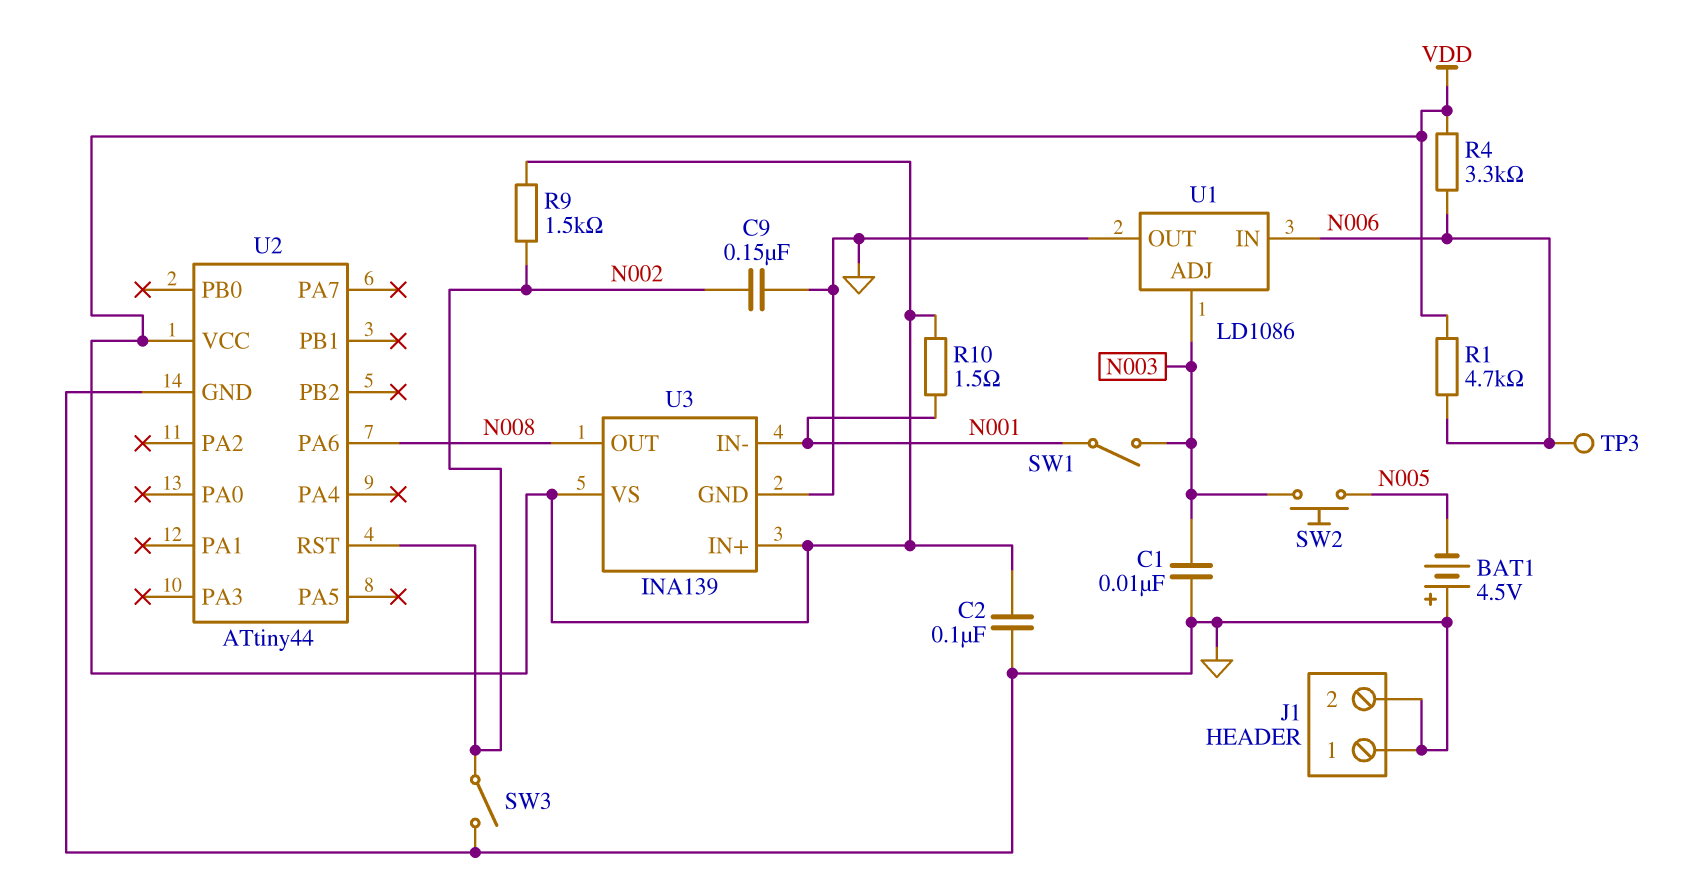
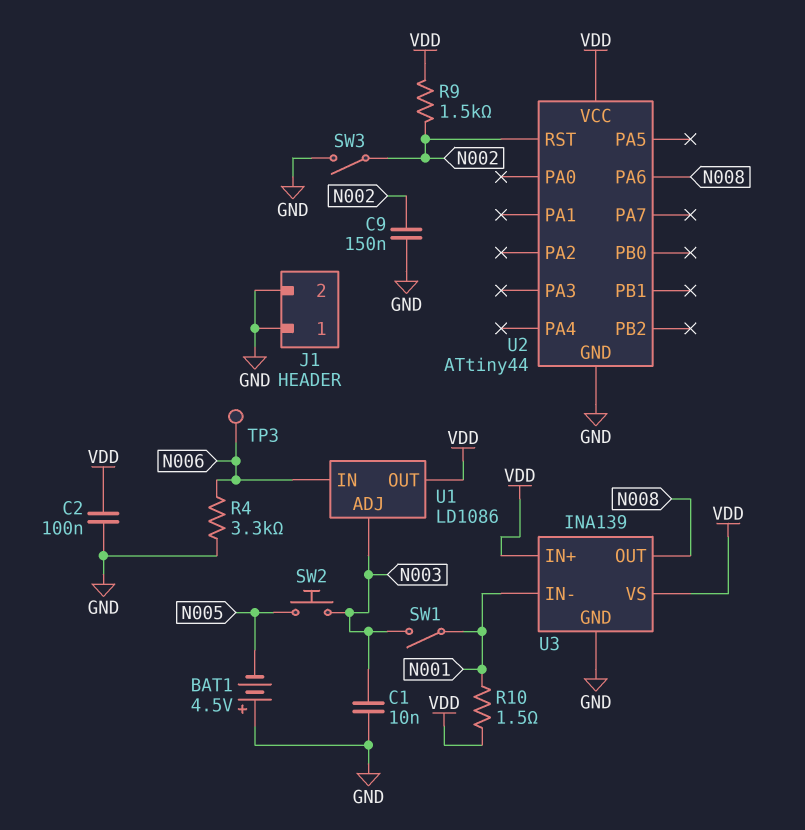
R1: 4.7k (N006, VDD) -> none
R4: 3.3k (N006, VDD) -> 3.3k (GND, N006)
U1 pin OUT: GND -> VDD

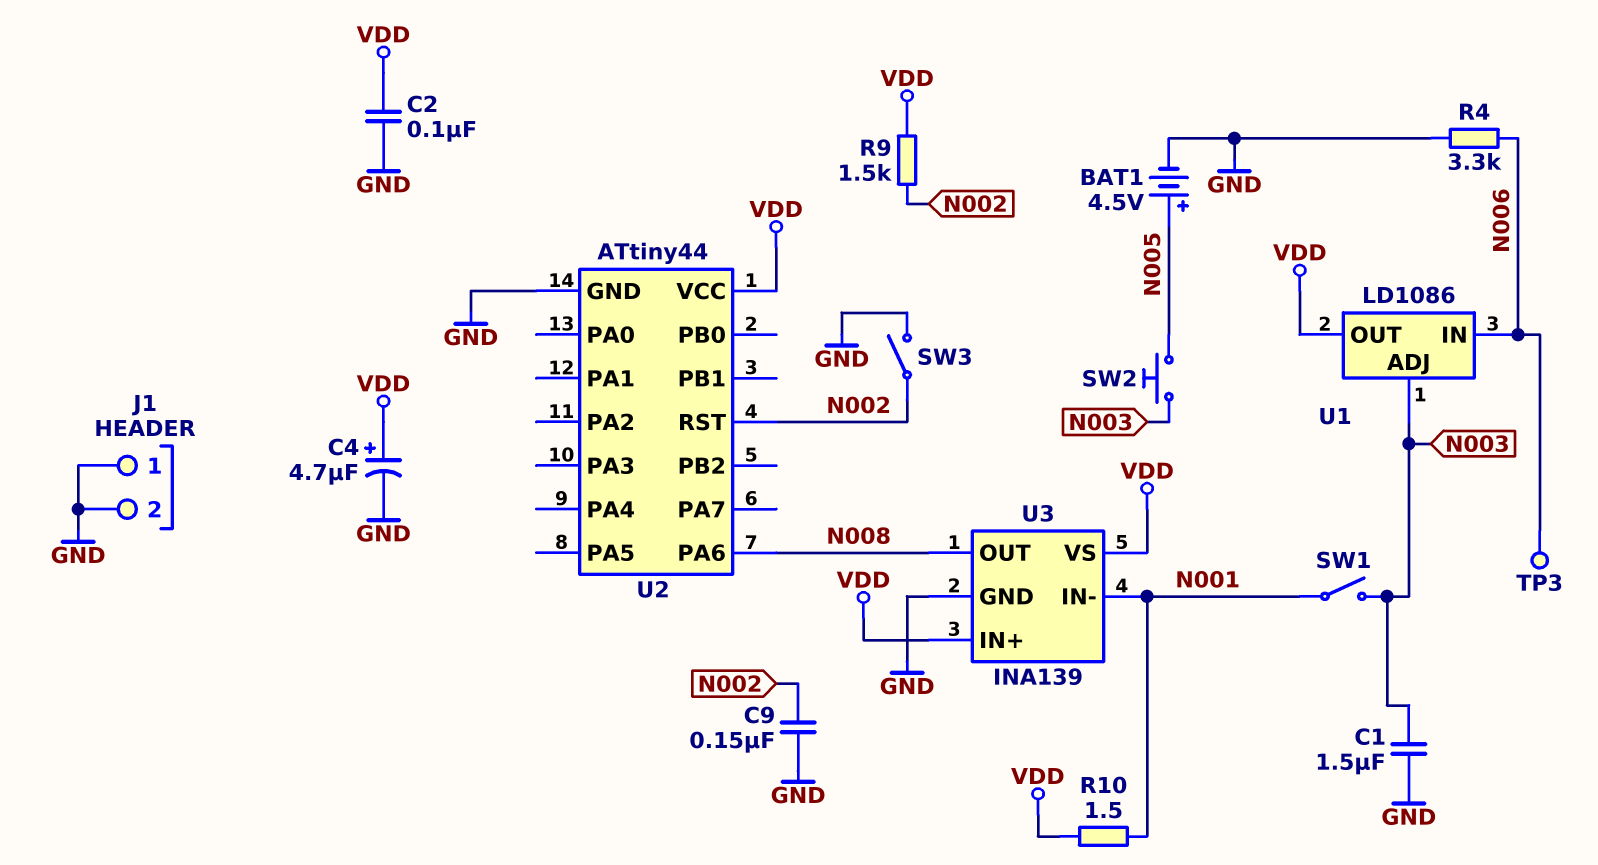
BAT1: 4.5V (plus GND, minus N005) -> 4.5V (plus N005, minus GND)
C1: 10nF (GND, N003) -> 1.5uF (GND, N003)
C4: none -> 4.7uF (plus VDD, minus GND)

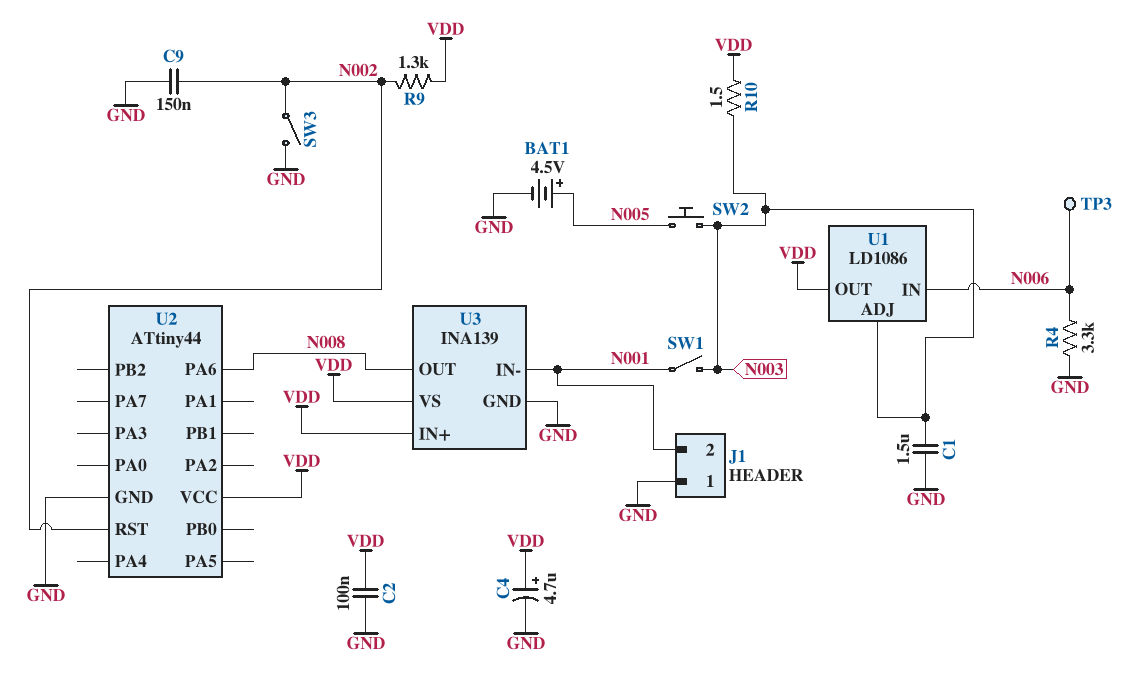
J1 pin 2: GND -> N001
R9: 1.5k (N002, VDD) -> 1.3k (N002, VDD)
R10: 1.5 (N001, VDD) -> 1.5 (N003, VDD)

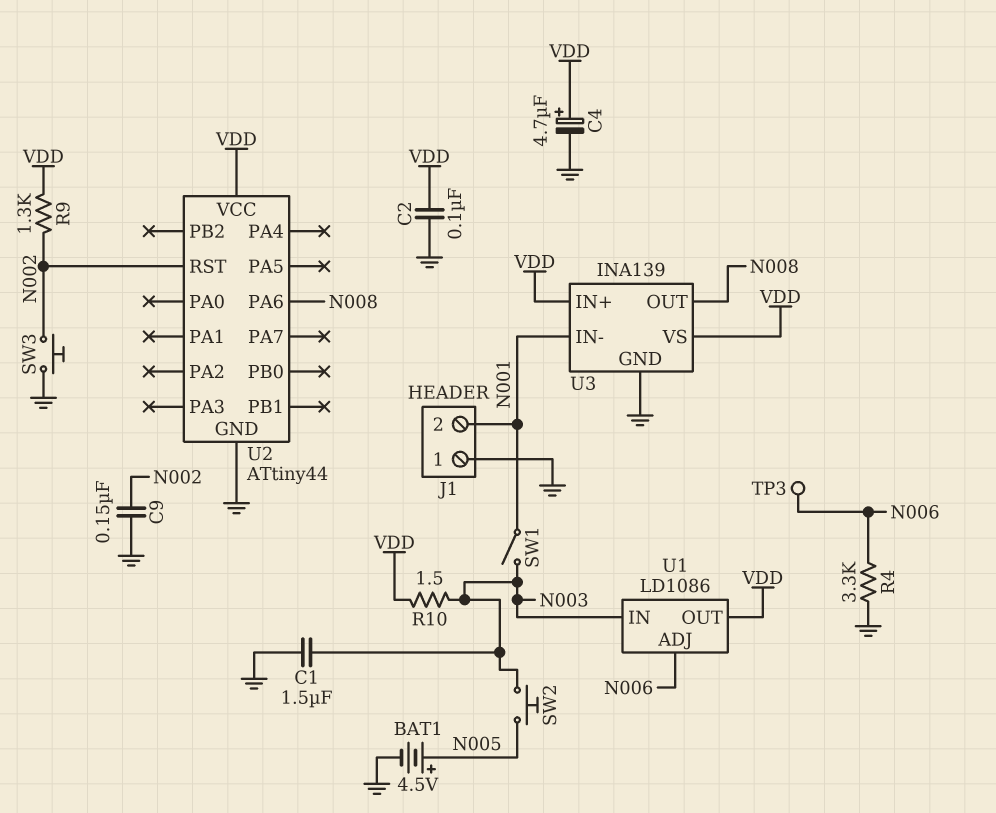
SW3: switch (GND, N002) -> button (GND, N002)
U1 pin ADJ: N003 -> N006
U1 pin IN: N006 -> N003

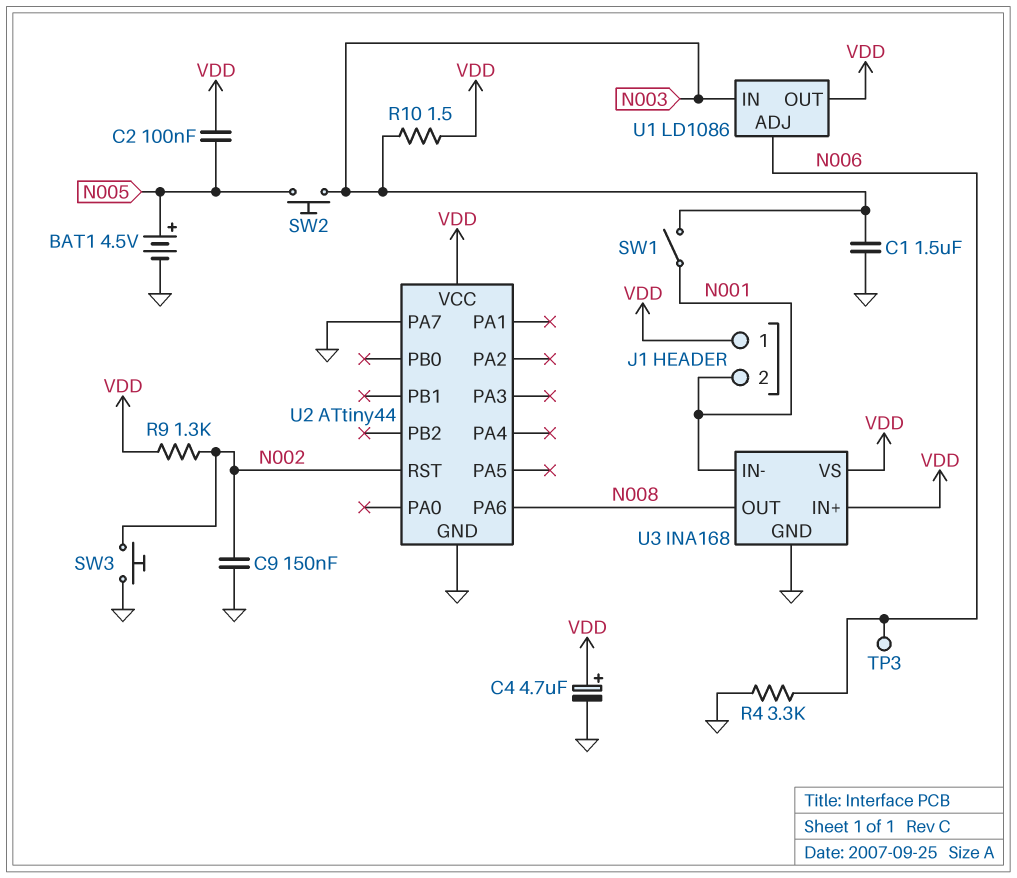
C2: 100nF (GND, VDD) -> 100nF (N005, VDD)
J1 pin 1: GND -> VDD
U2 pin PA7: none -> GND
U3: INA139 -> INA168

